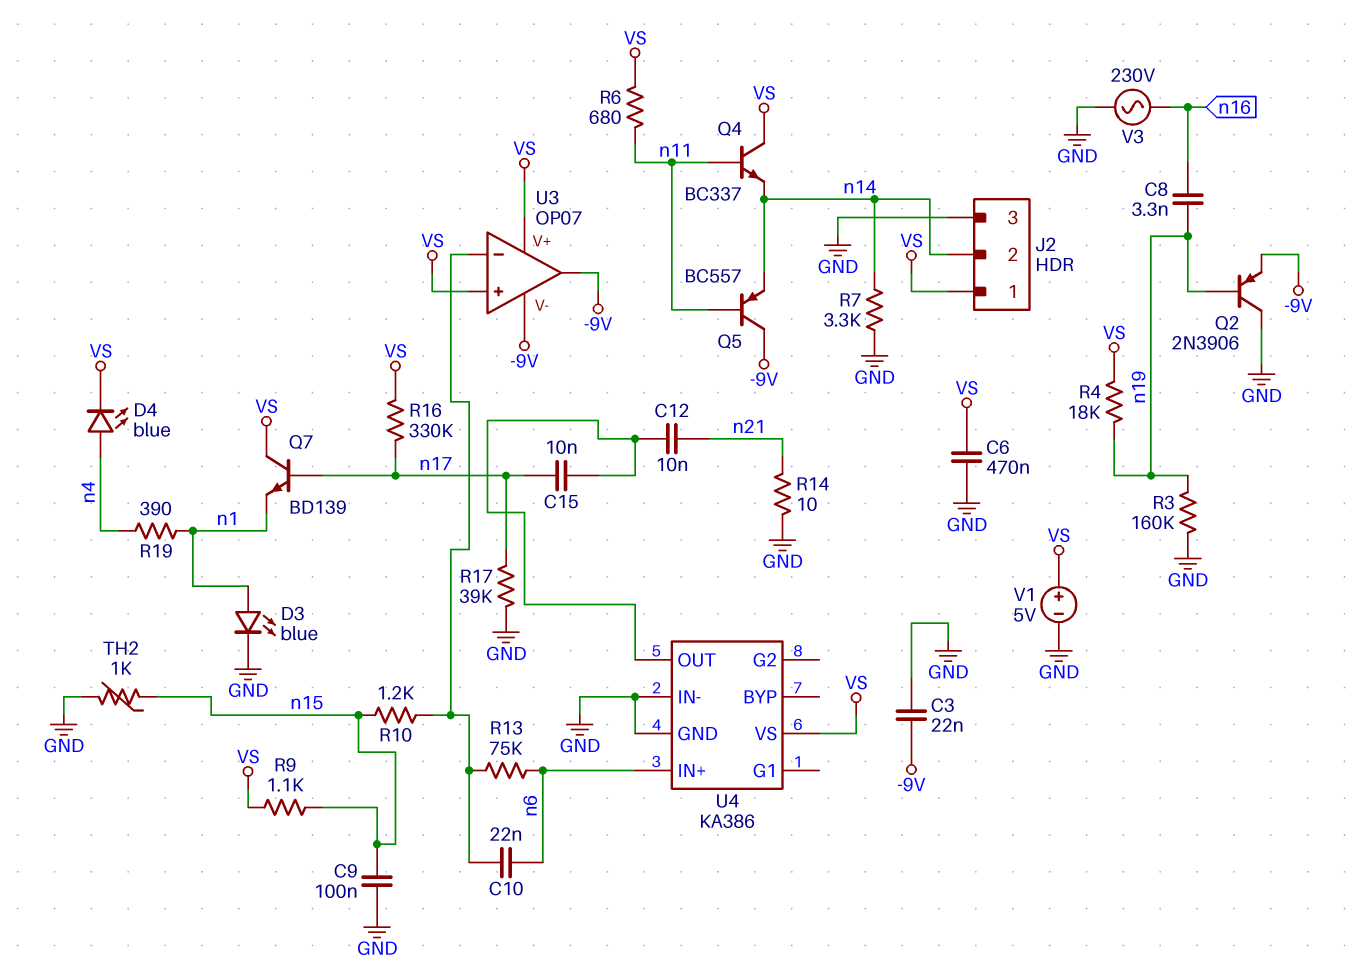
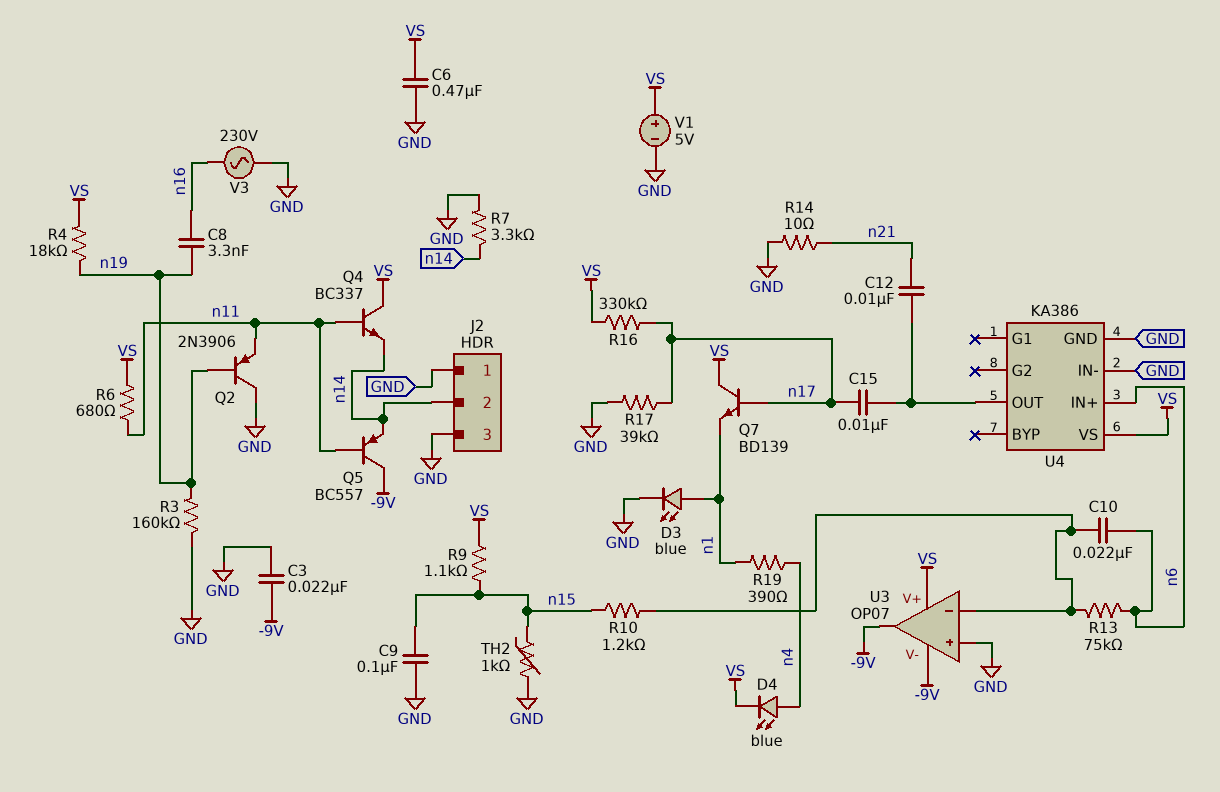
J2 pin 1: VS -> GND
Q2: PNP 2N3906 (B n19, C GND, E -9V) -> PNP 2N3906 (B n19, C GND, E n11)
U3 pin in+: VS -> GND

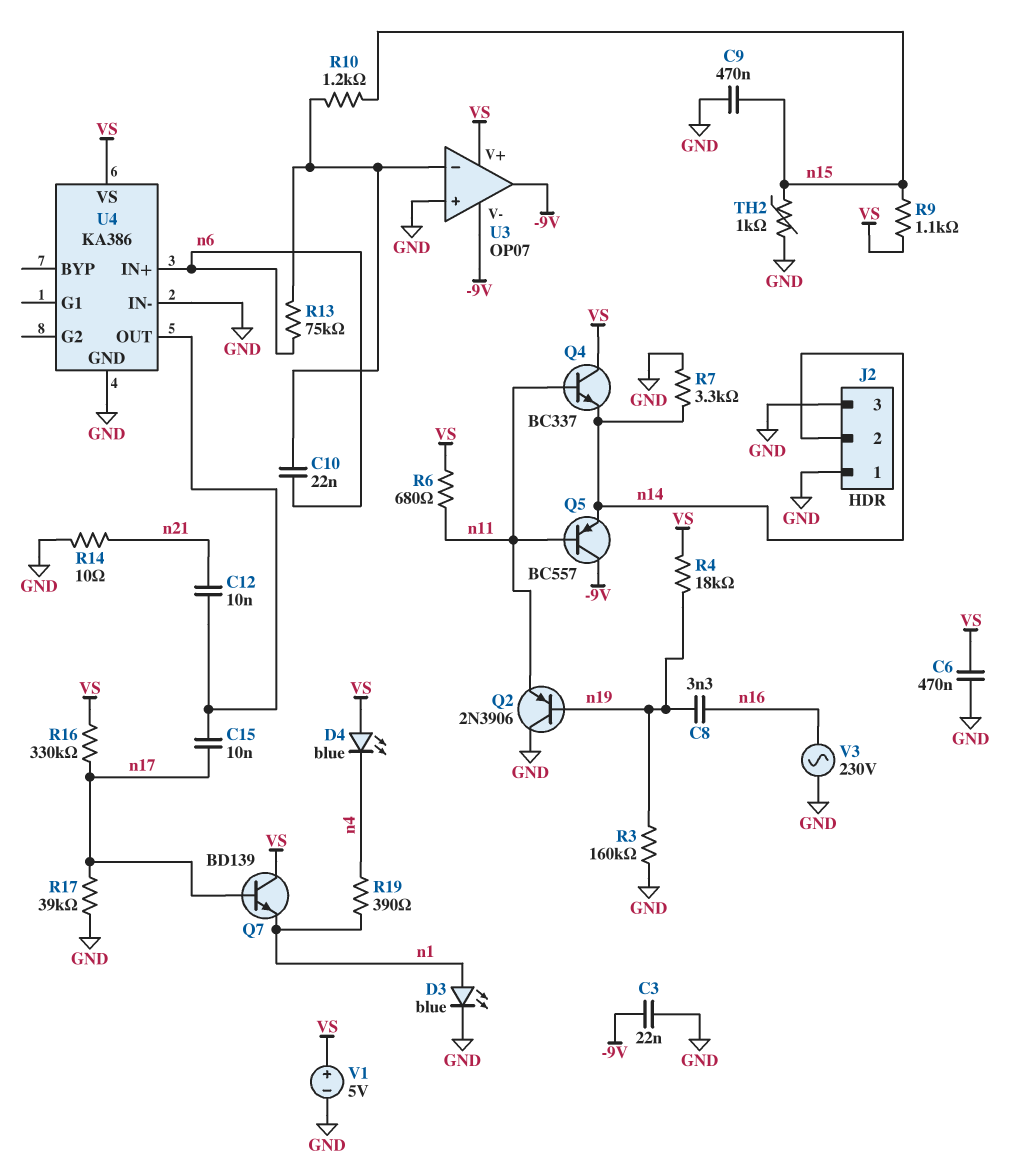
C9: 100nF (GND, n15) -> 470nF (GND, n15)
D4: LED blue (A n4, K VS) -> LED blue (A VS, K n4)

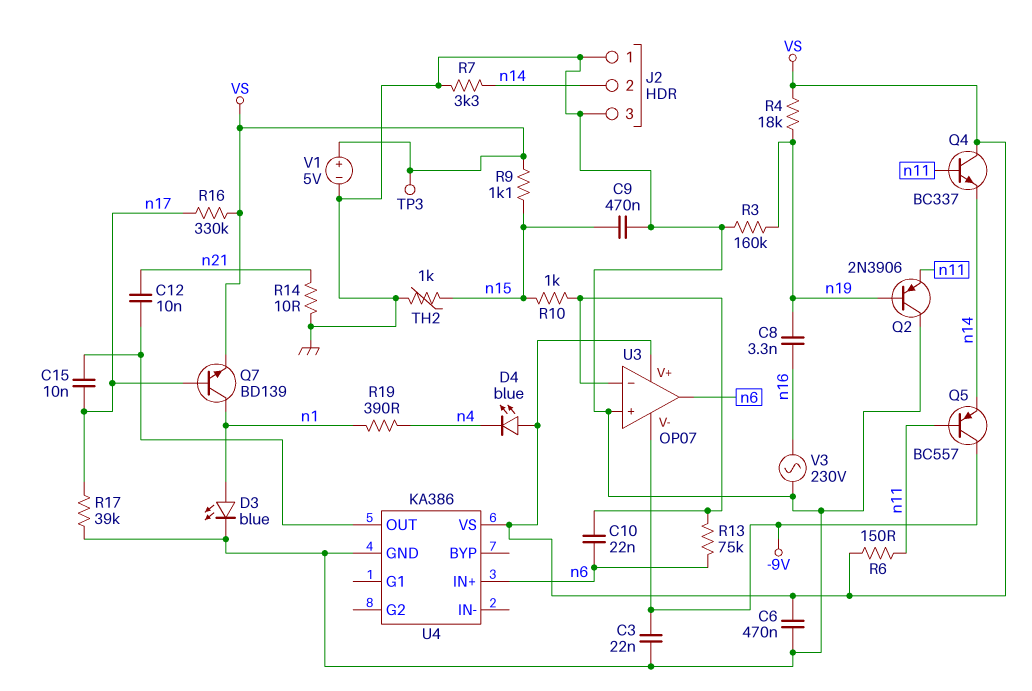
Q7: NPN BD139 (B n17, C VS, E n1) -> NPN BD139 (B n17, C n1, E VS)
R6: 680 (VS, n11) -> 150 (VS, n11)
R10: 1.2k (U3/in-, n15) -> 1k (U3/in-, n15)
TP3: none -> test point (VS)
U3 pin out: -9V -> n6
U4 pin IN-: GND -> none

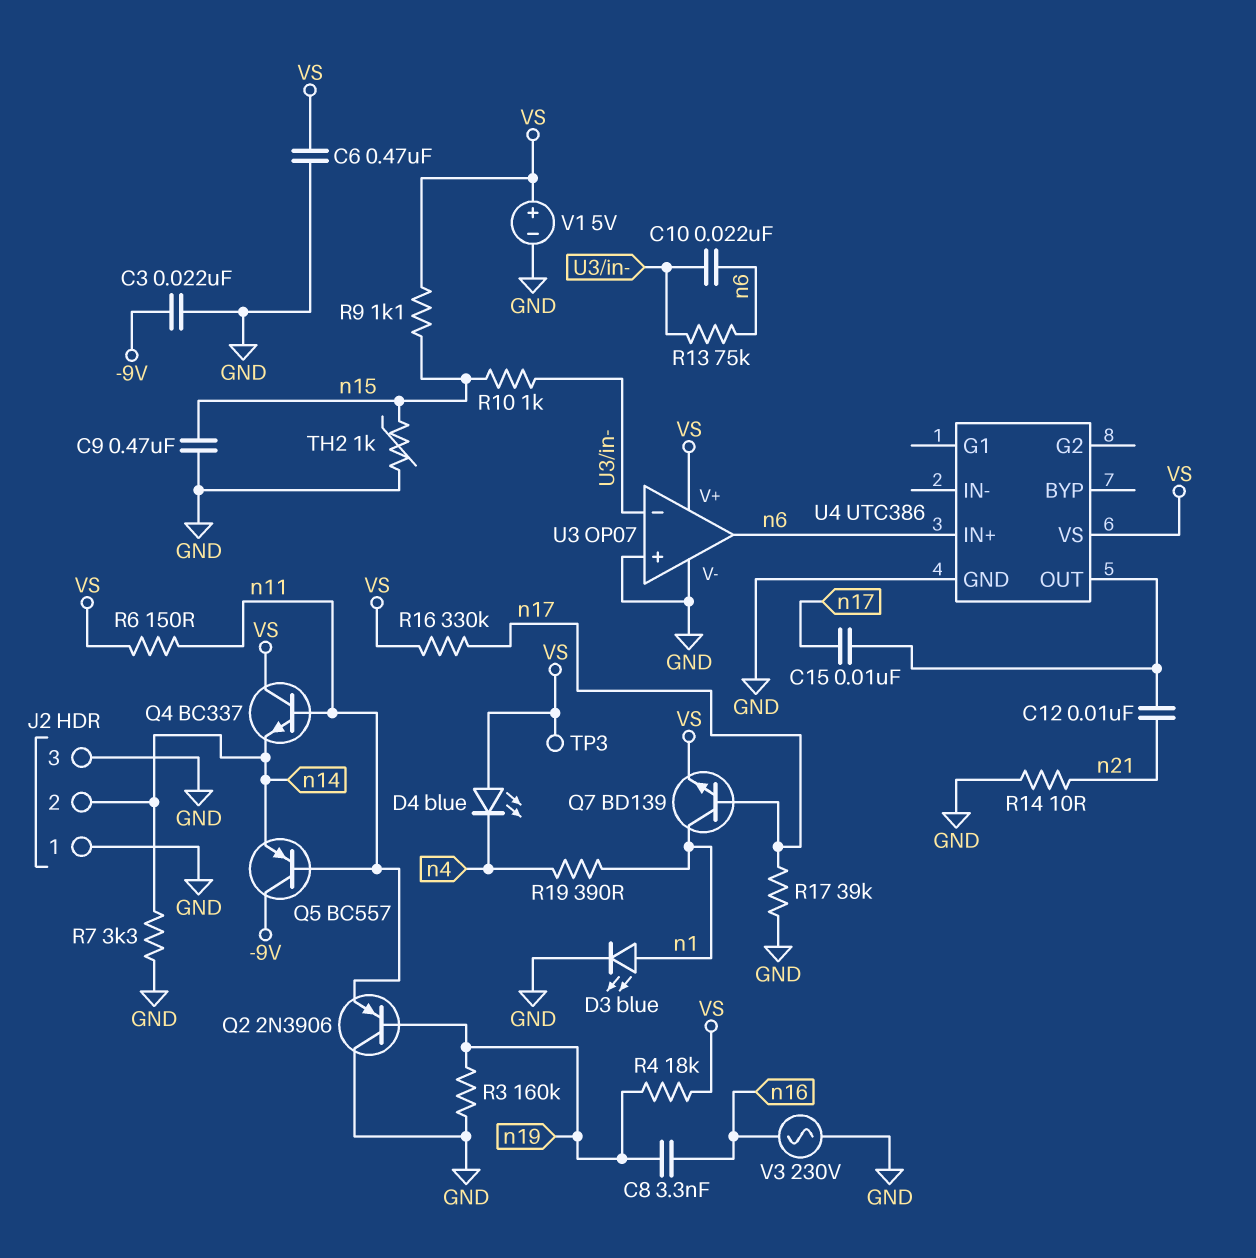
U3 pin V-: -9V -> GND
U4: KA386 -> UTC386

